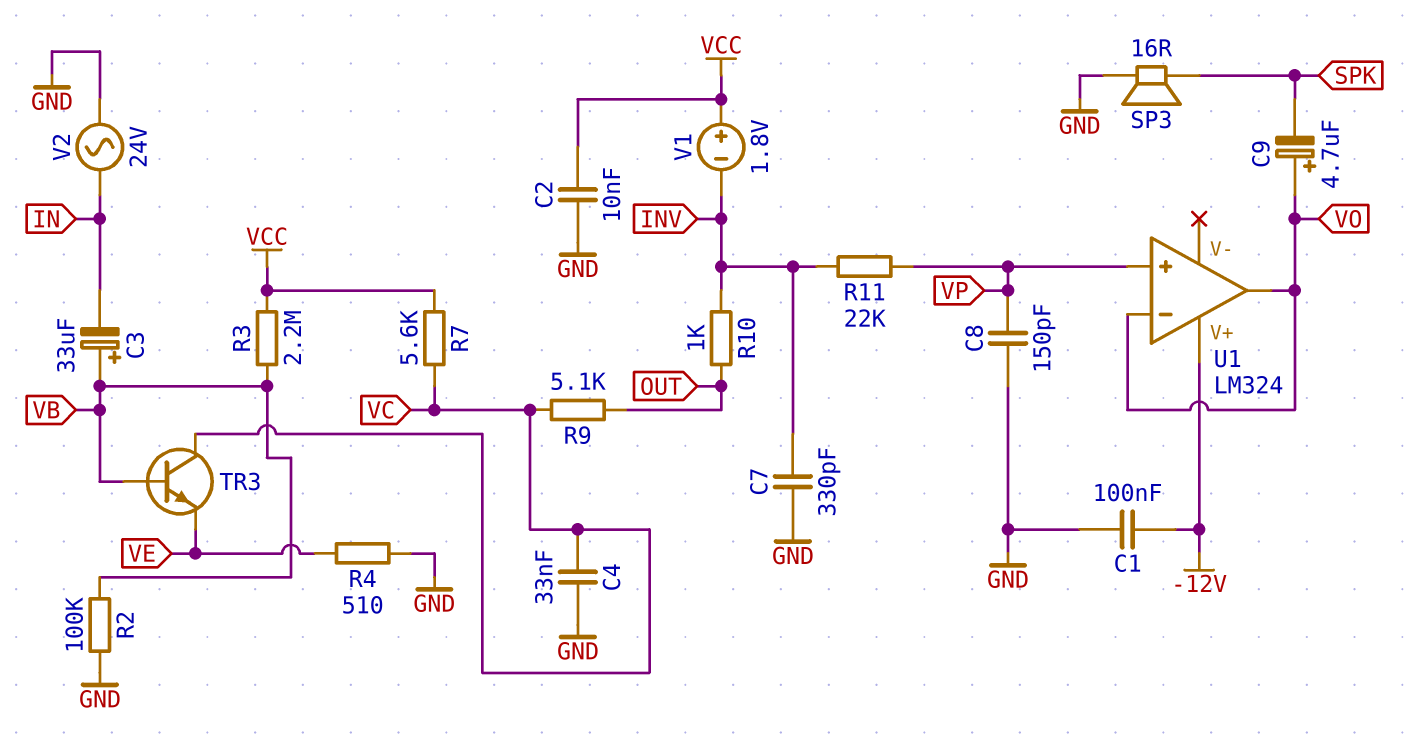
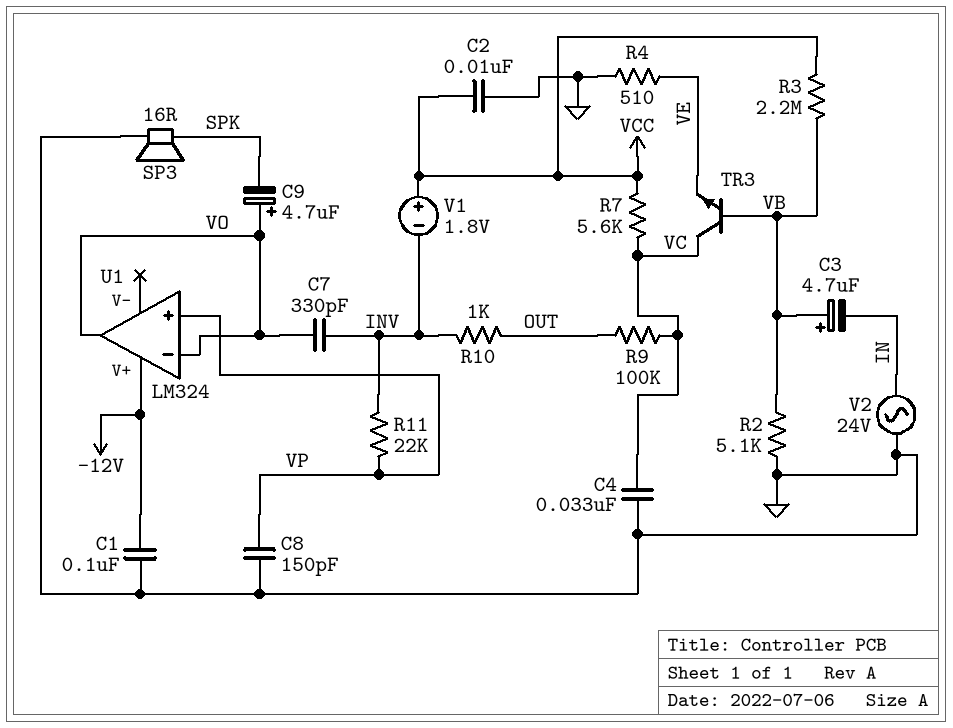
C3: 33uF (plus VB, minus IN) -> 4.7uF (plus VB, minus IN)
C7: 330pF (GND, INV) -> 330pF (INV, VO)
R2: 100k (GND, VB) -> 5.1k (GND, VB)
R9: 5.1k (OUT, VC) -> 100k (OUT, VC)

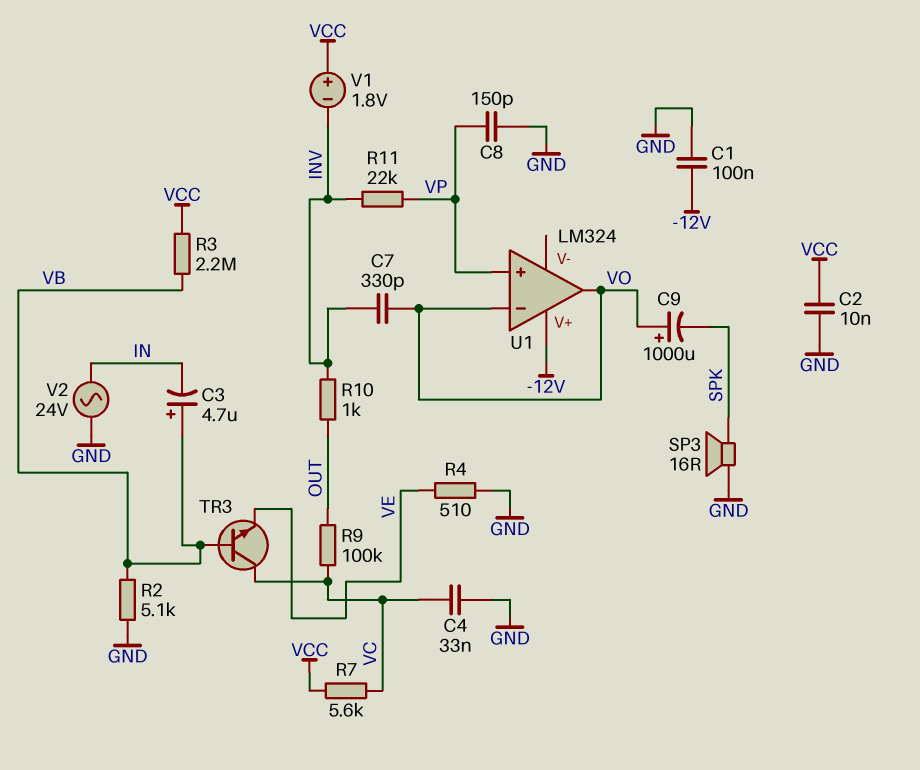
C9: 4.7uF (plus VO, minus SPK) -> 1000uF (plus VO, minus SPK)

